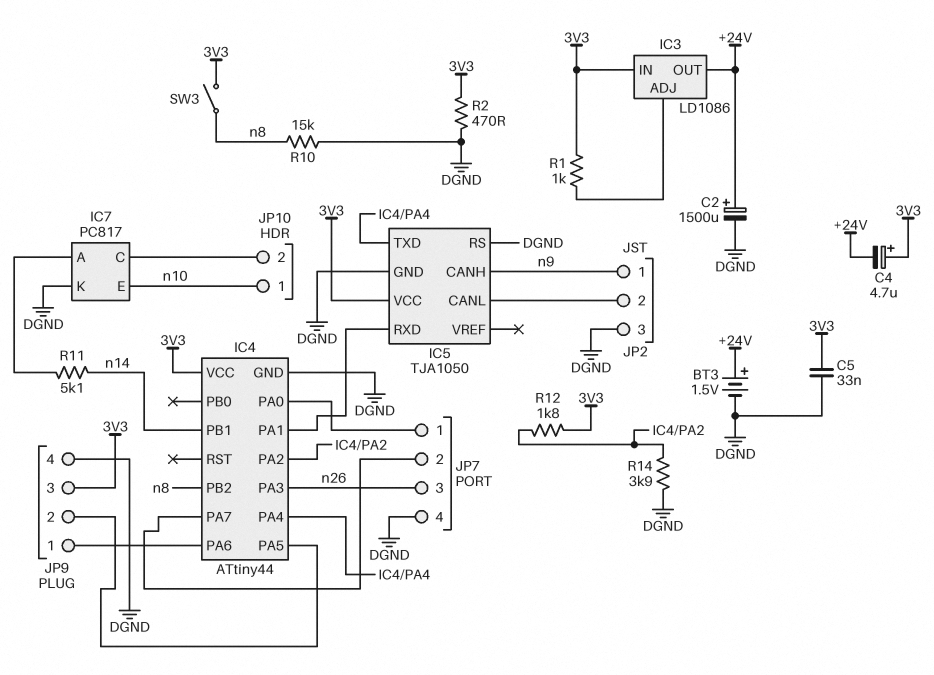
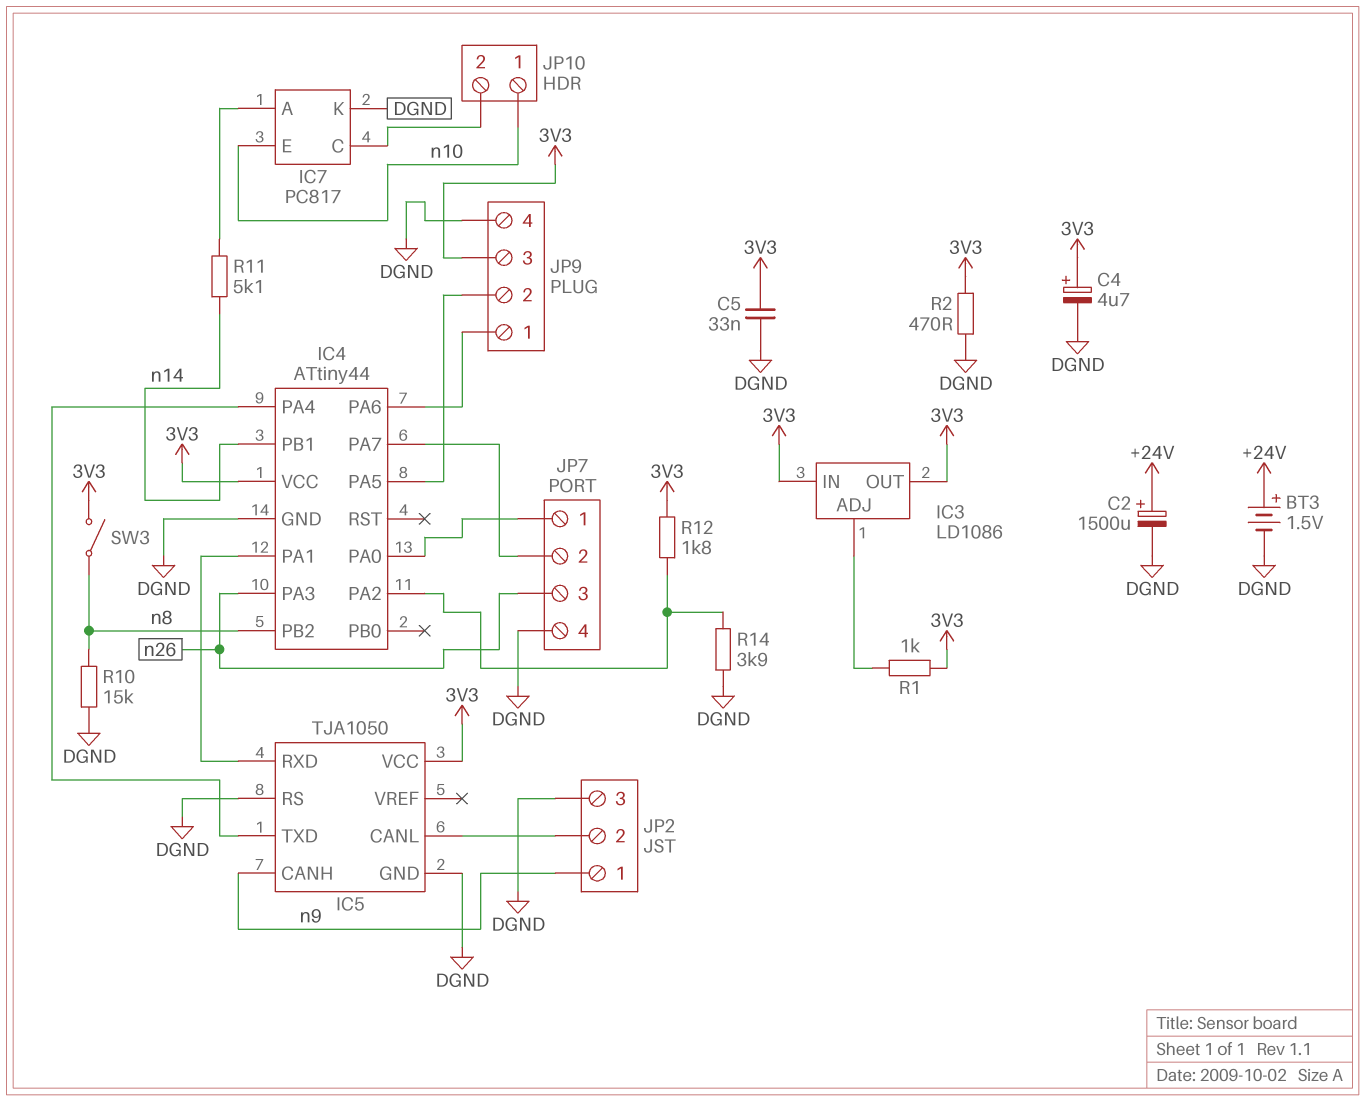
C4: 4.7uF (plus 3V3, minus +24V) -> 4.7uF (plus 3V3, minus DGND)
IC3 pin OUT: +24V -> 3V3

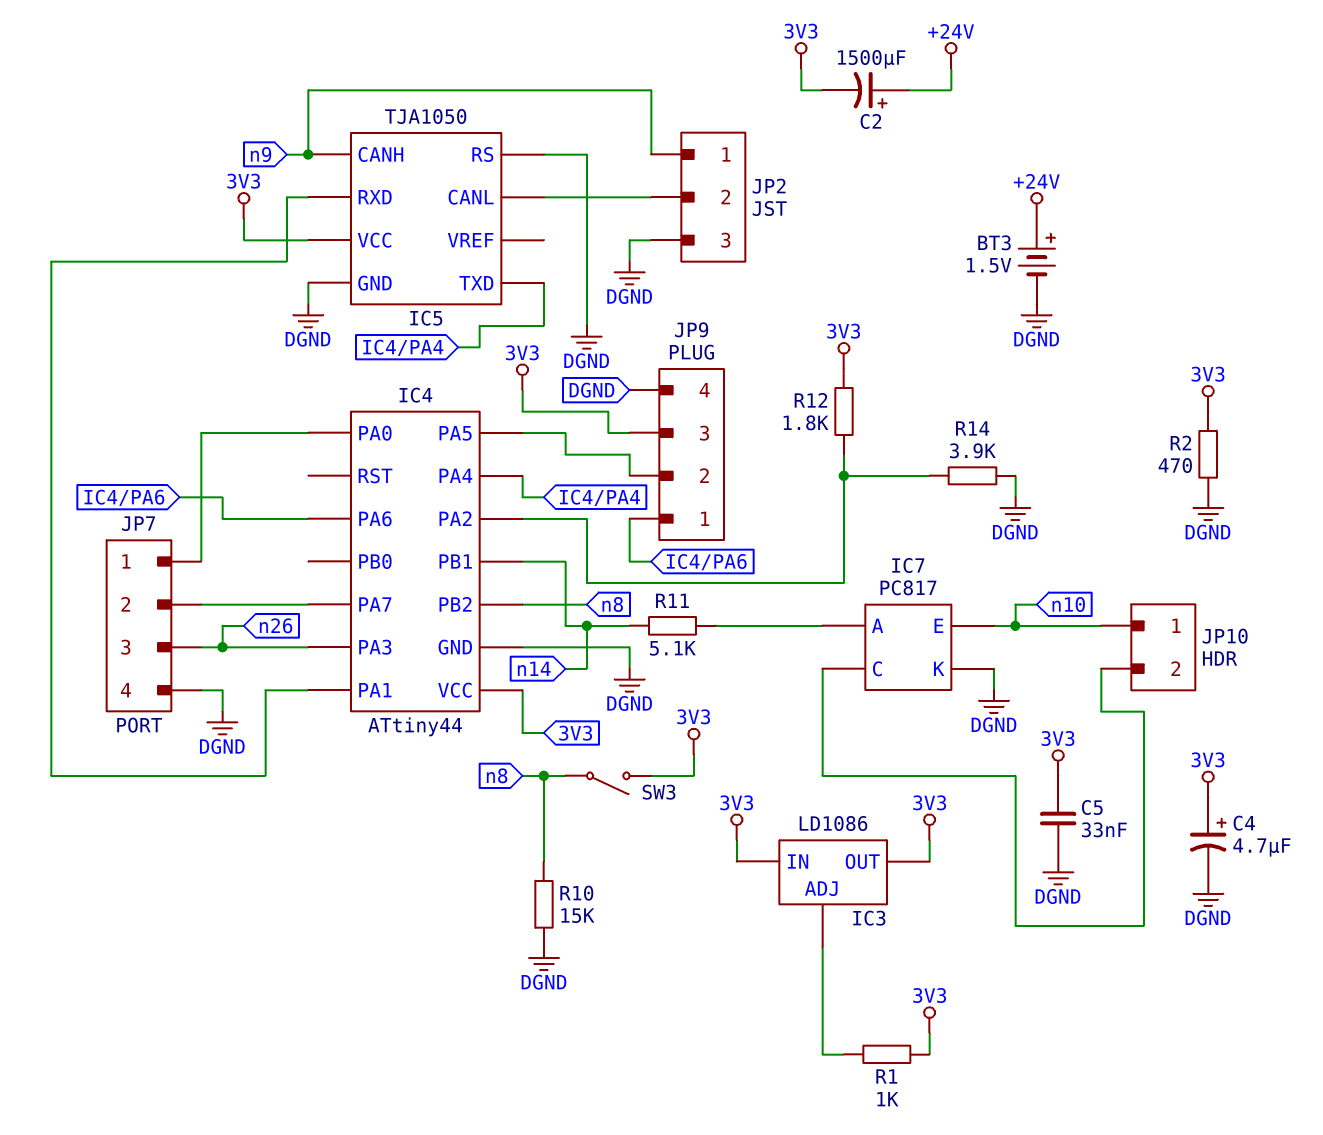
C2: 1500uF (plus +24V, minus DGND) -> 1500uF (plus +24V, minus 3V3)

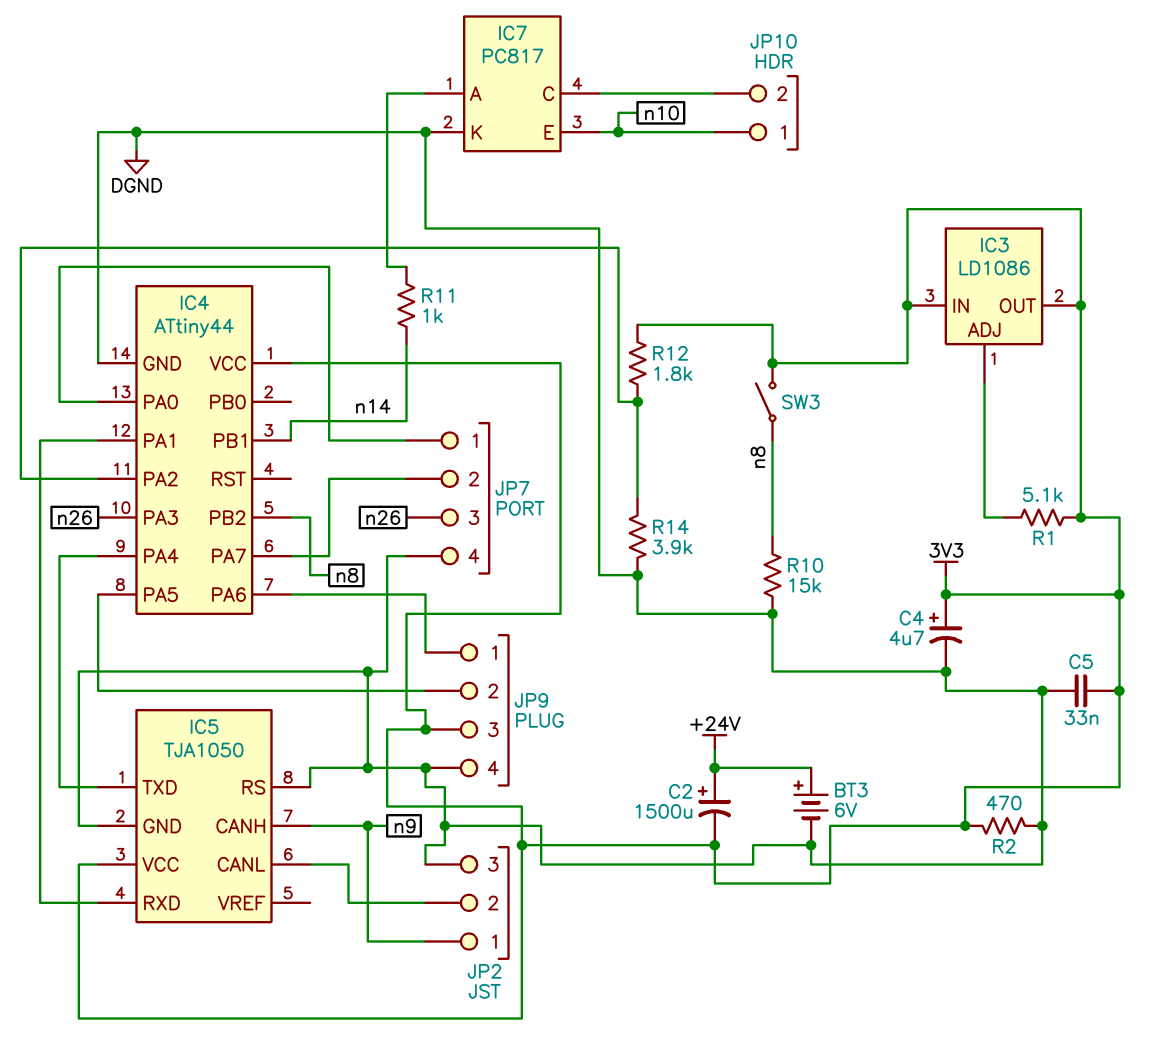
BT3: 1.5V (plus +24V, minus DGND) -> 6V (plus +24V, minus DGND)
R1: 1k (3V3, IC3/ADJ) -> 5.1k (3V3, IC3/ADJ)
R11: 5.1k (IC7/A, n14) -> 1k (IC7/A, n14)

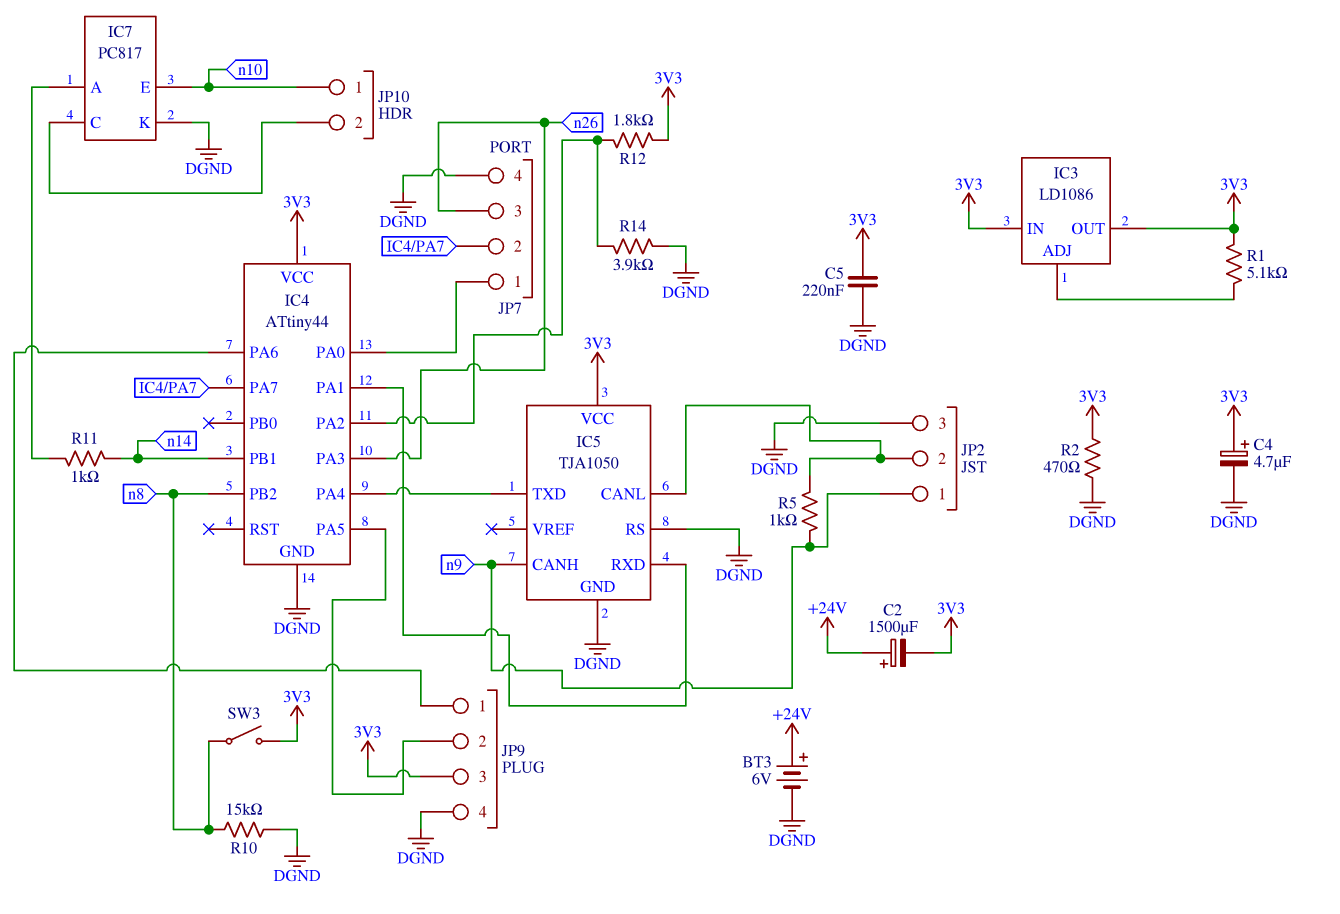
C5: 33nF (3V3, DGND) -> 220nF (3V3, DGND)
R5: none -> 1k (IC5/CANL, n9)

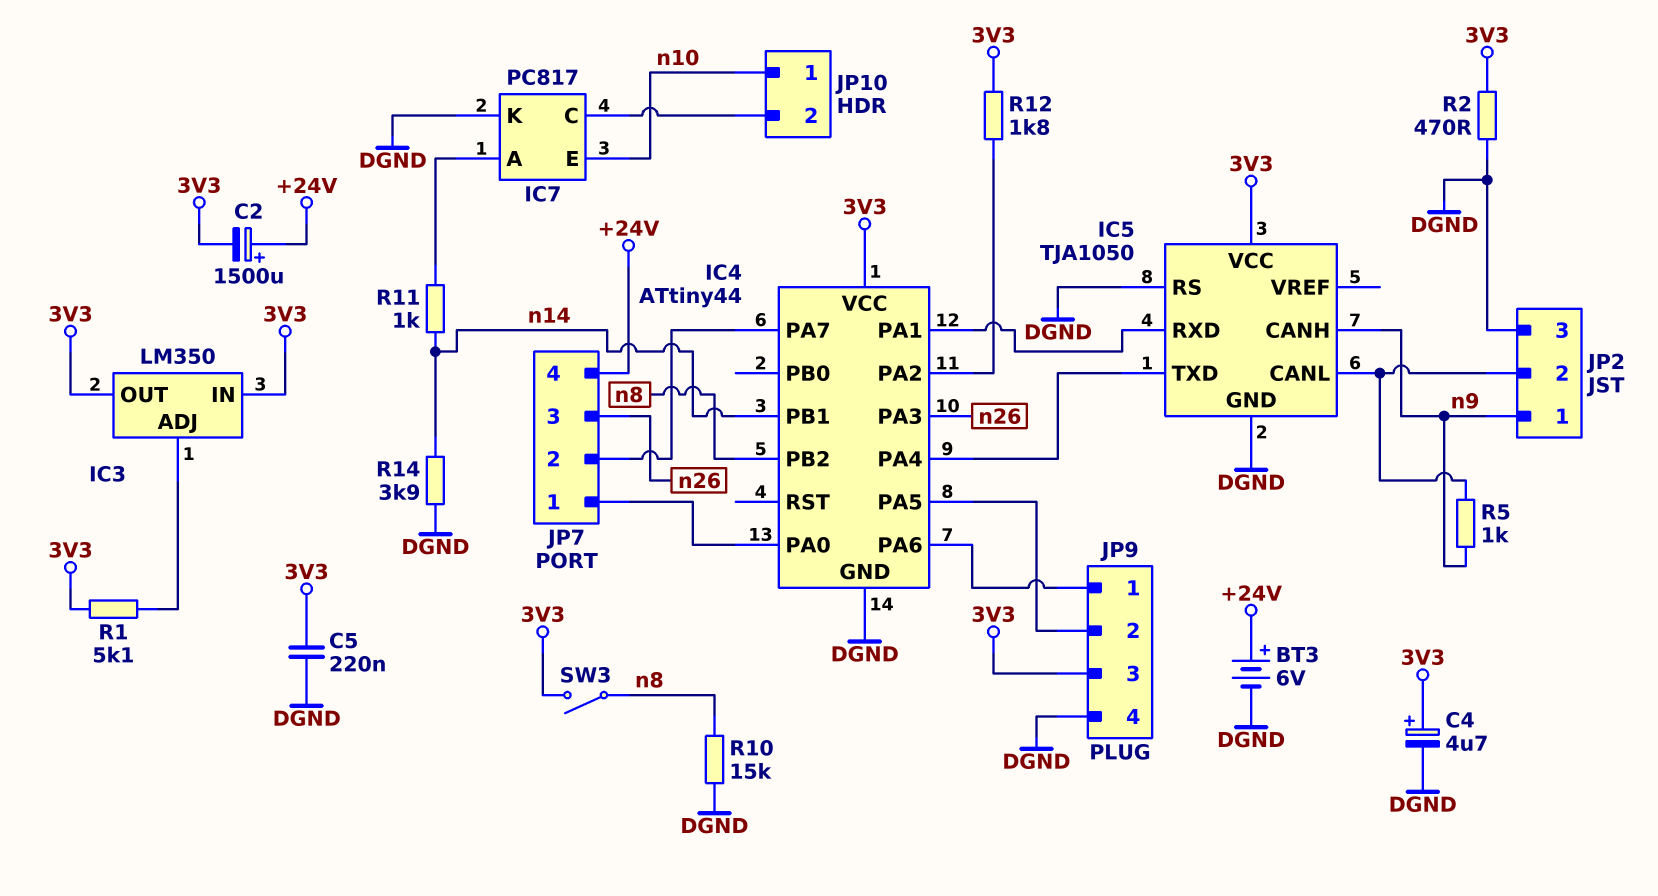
IC3: LD1086 -> LM350
JP7 pin 4: DGND -> +24V
R14: 3.9k (DGND, IC4/PA2) -> 3.9k (DGND, n14)

